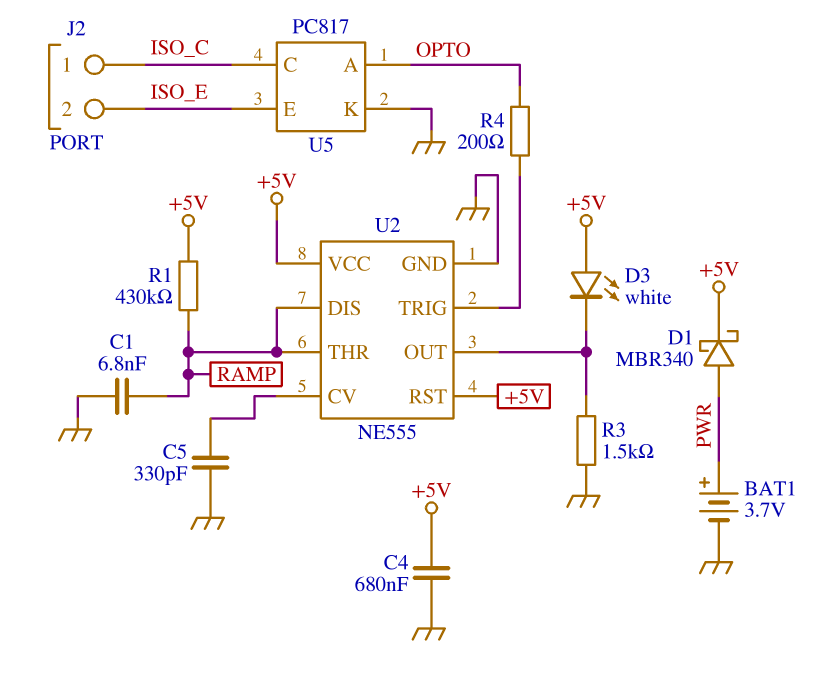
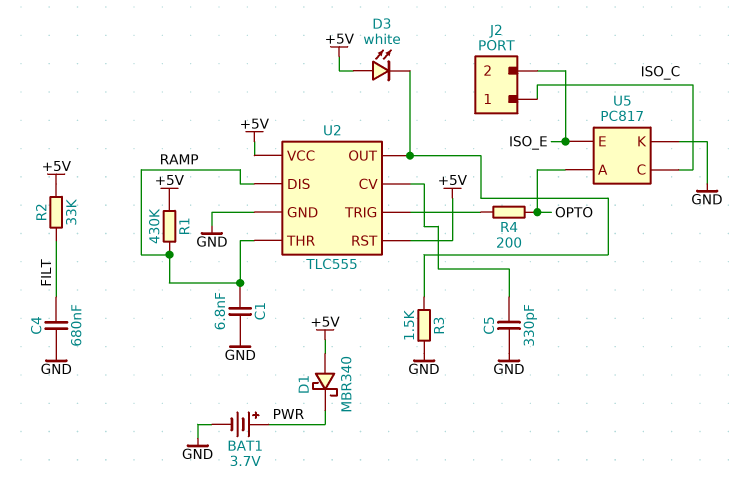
C4: 680nF (+5V, GND) -> 680nF (FILT, GND)
D1: schottky MBR340 (A PWR, K +5V) -> schottky MBR340 (A +5V, K PWR)
R2: none -> 33k (+5V, FILT)
U2: NE555 -> TLC555

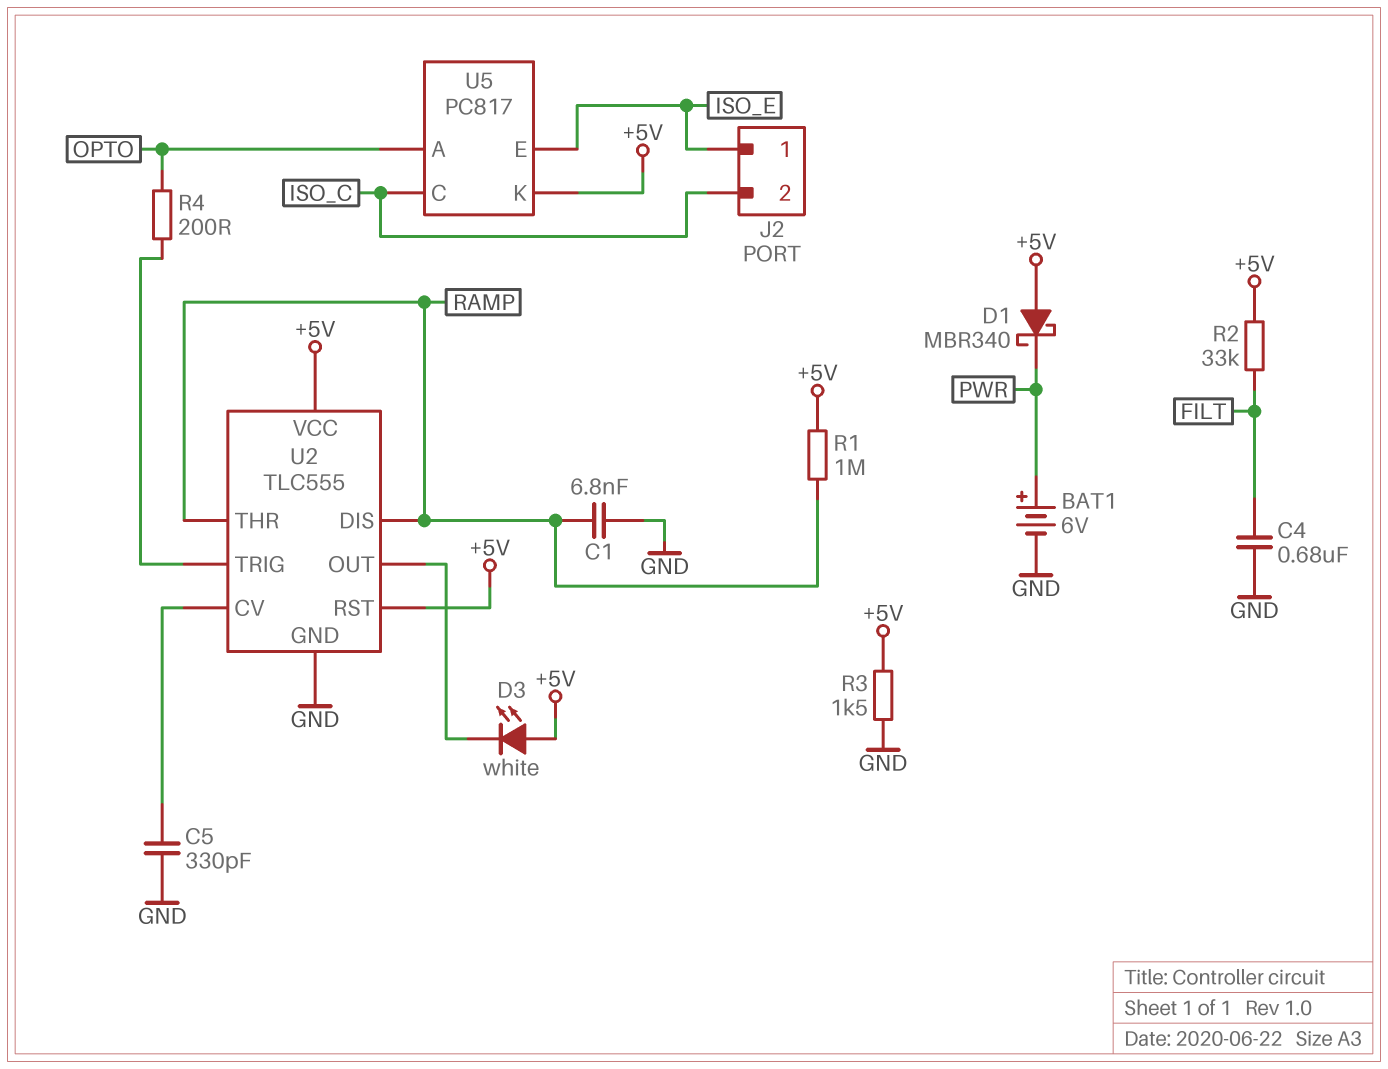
BAT1: 3.7V (plus PWR, minus GND) -> 6V (plus PWR, minus GND)
J2 pin 1: ISO_C -> ISO_E
J2 pin 2: ISO_E -> ISO_C
R1: 430k (+5V, RAMP) -> 1M (+5V, RAMP)
R3: 1.5k (GND, U2/OUT) -> 1.5k (+5V, GND)
U5 pin K: GND -> +5V

